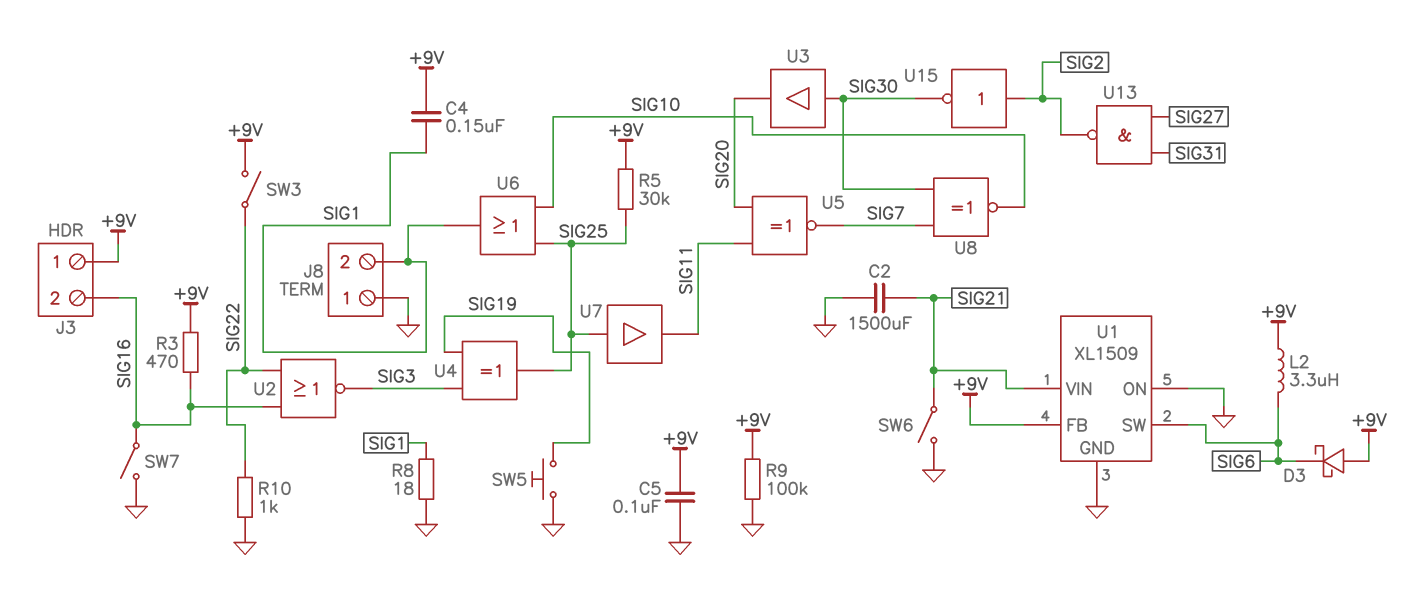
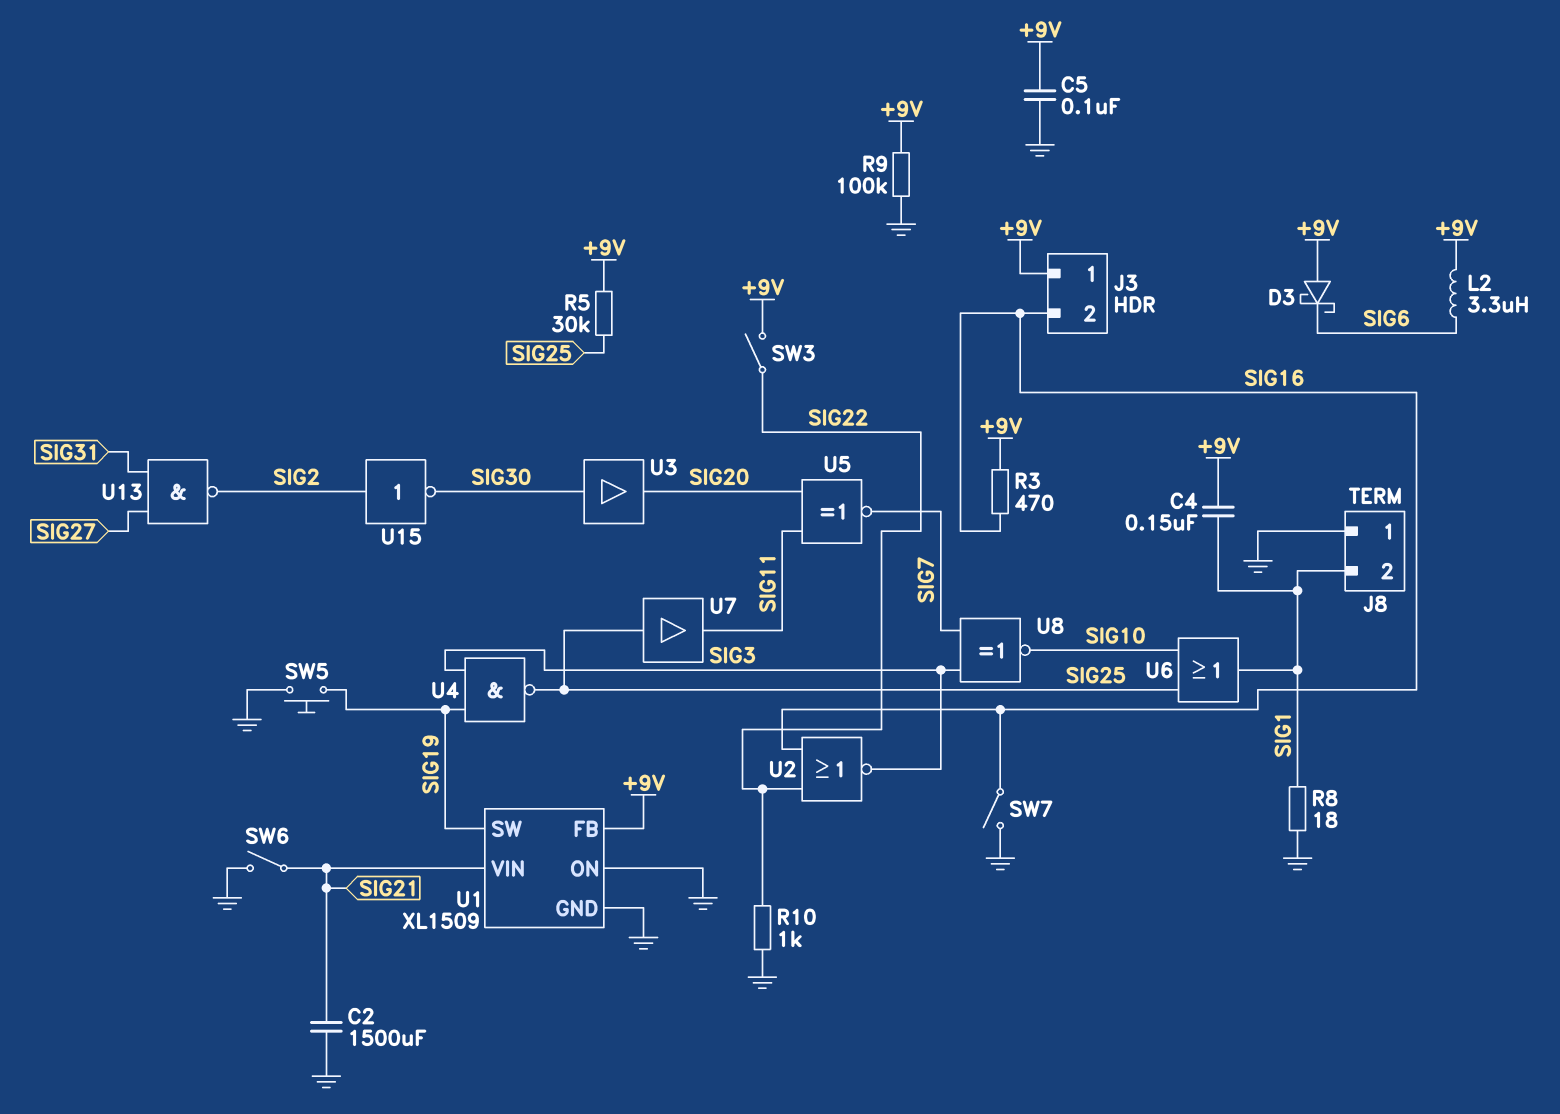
U1 pin SW: SIG6 -> SIG19
U4: XOR (in SIG3, in SIG19, out SIG25) -> NAND (in SIG3, in SIG19, out SIG25)
U8: XNOR (in SIG7, in SIG30, out SIG10) -> XNOR (in SIG3, in SIG7, out SIG10)

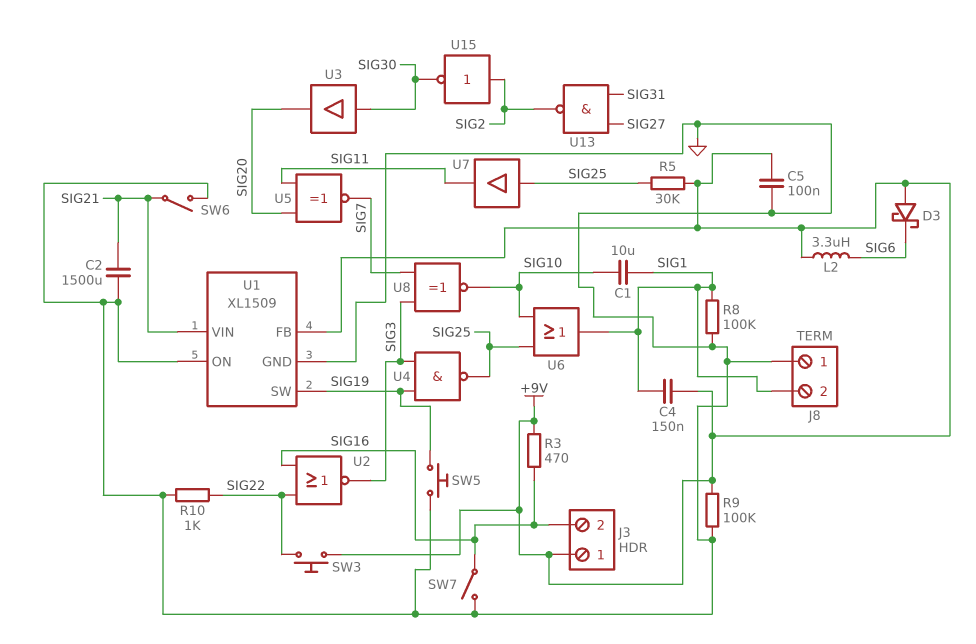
C1: none -> 10uF (SIG1, SIG10)
R8: 18 (GND, SIG1) -> 100k (GND, SIG1)
SW3: switch (+9V, SIG22) -> button (+9V, SIG22)

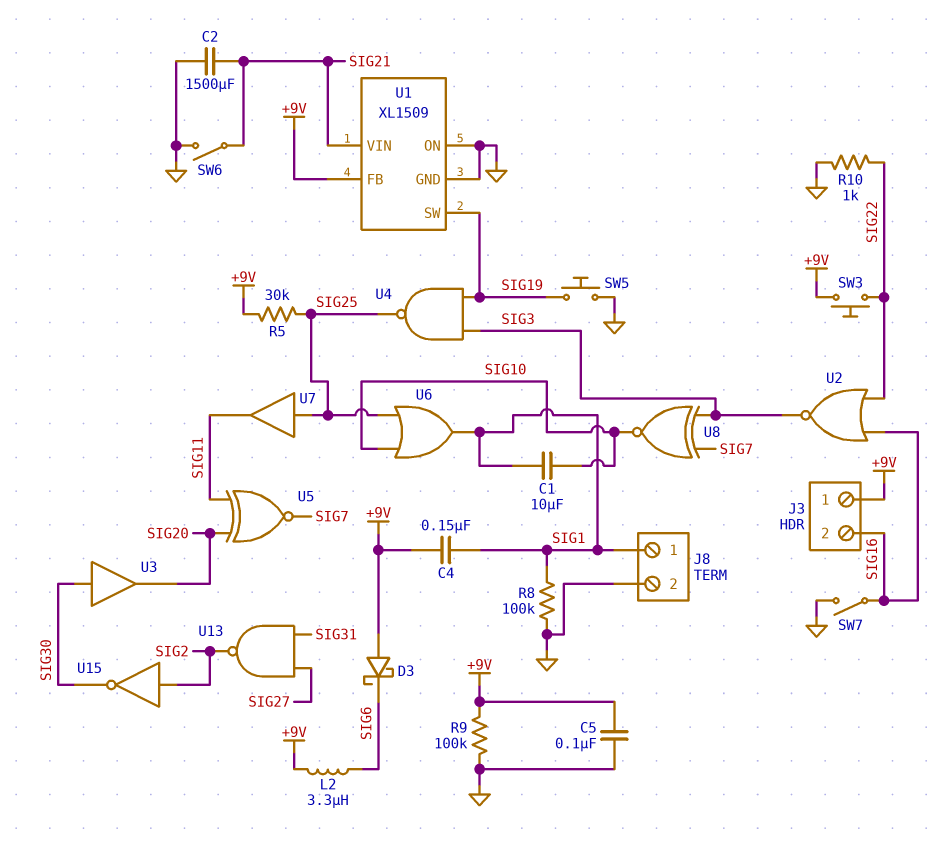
J8 pin 1: GND -> SIG1
J8 pin 2: SIG1 -> GND
R3: 470 (+9V, SIG16) -> none

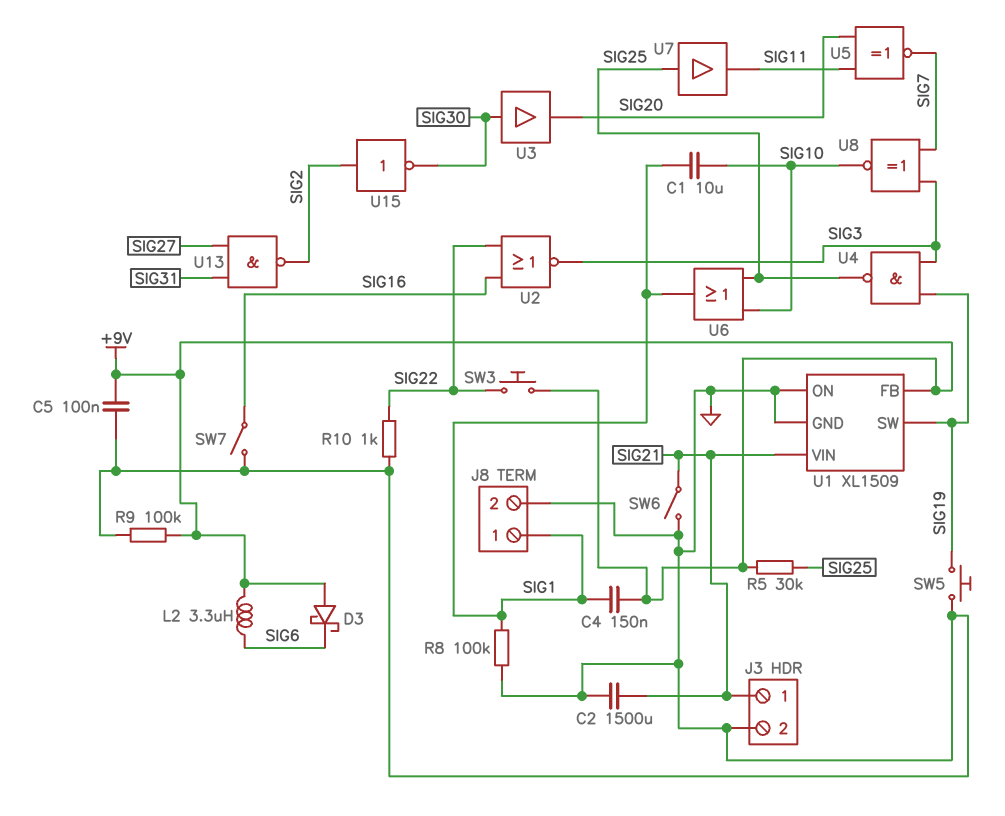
J3 pin 1: +9V -> SIG21
J3 pin 2: SIG16 -> GND

